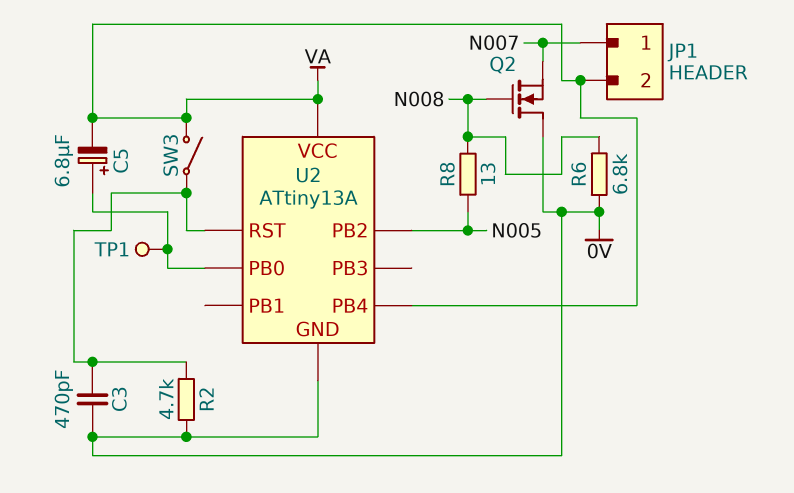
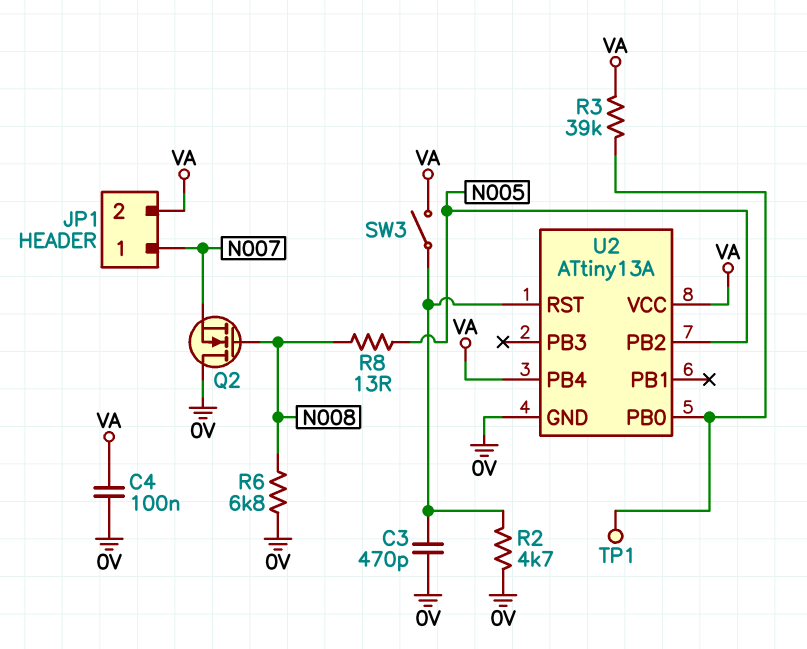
C4: none -> 100nF (0V, VA)
C5: 6.8uF (plus U2/PB0, minus VA) -> none
R3: none -> 39k (U2/PB0, VA)

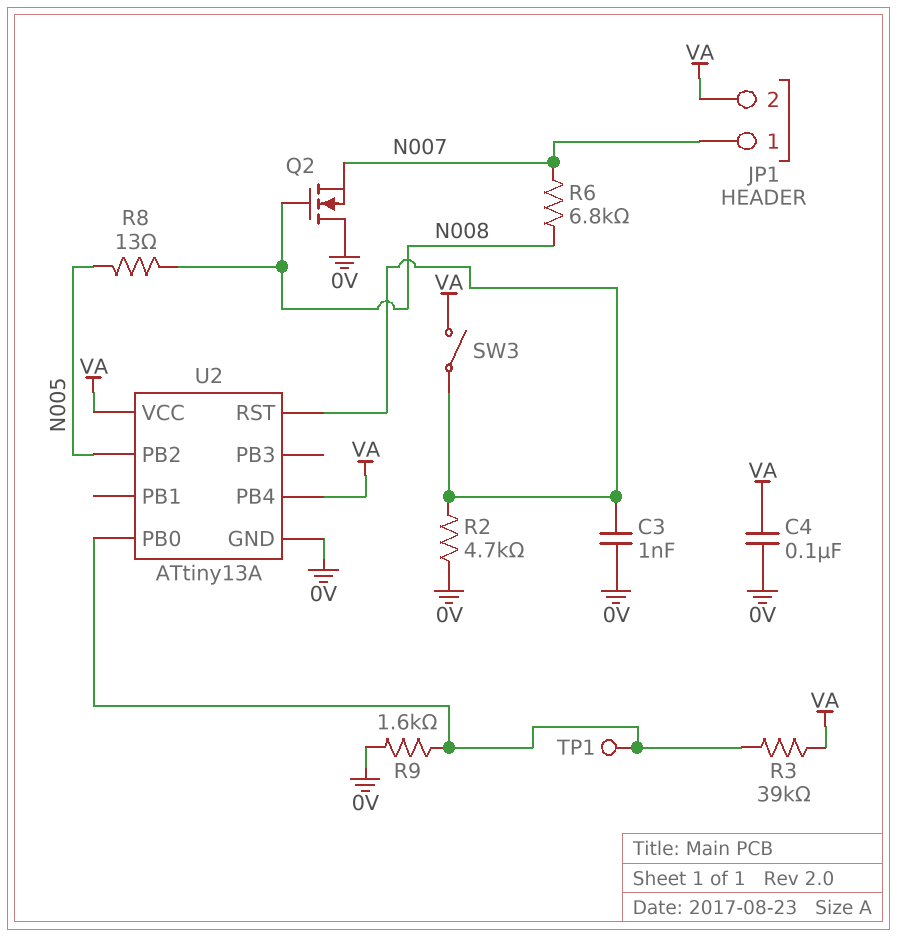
C3: 470pF (0V, U2/RST) -> 1nF (0V, U2/RST)
R6: 6.8k (0V, N008) -> 6.8k (N007, N008)
R9: none -> 1.6k (0V, U2/PB0)

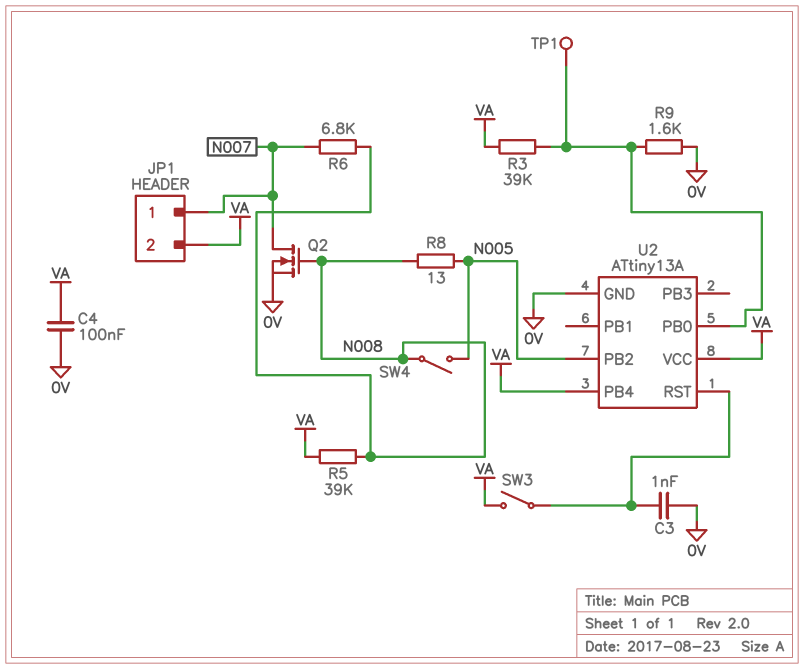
Q2: NMOS (G N008, D 0V, S N007) -> NMOS (G N008, D N007, S 0V)
R2: 4.7k (0V, U2/RST) -> none
R5: none -> 39k (N008, VA)
SW4: none -> switch (N005, N008)

